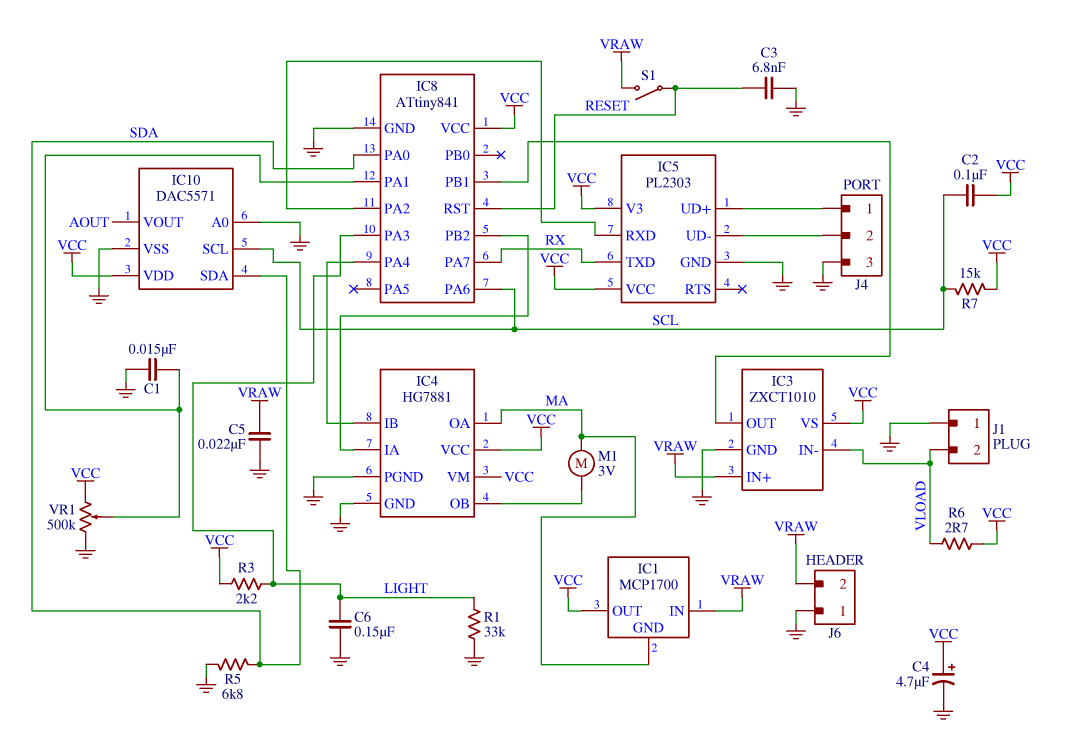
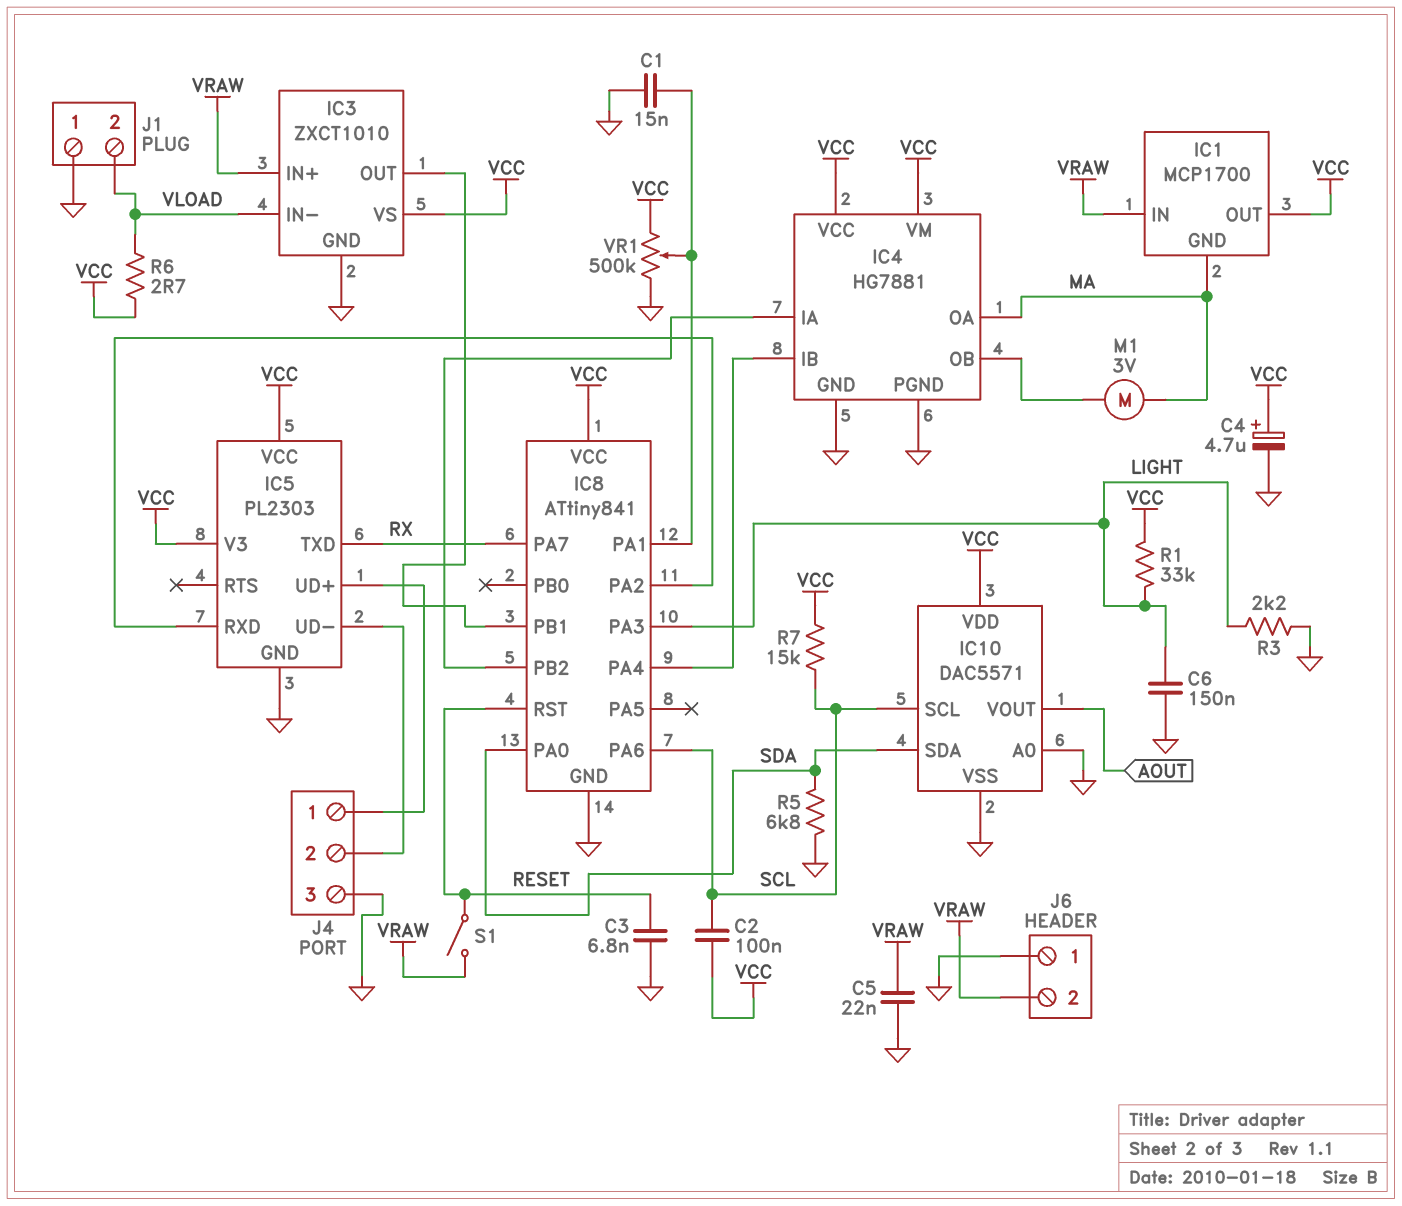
R1: 33k (GND, LIGHT) -> 33k (LIGHT, VCC)
R3: 2.2k (LIGHT, VCC) -> 2.2k (GND, LIGHT)

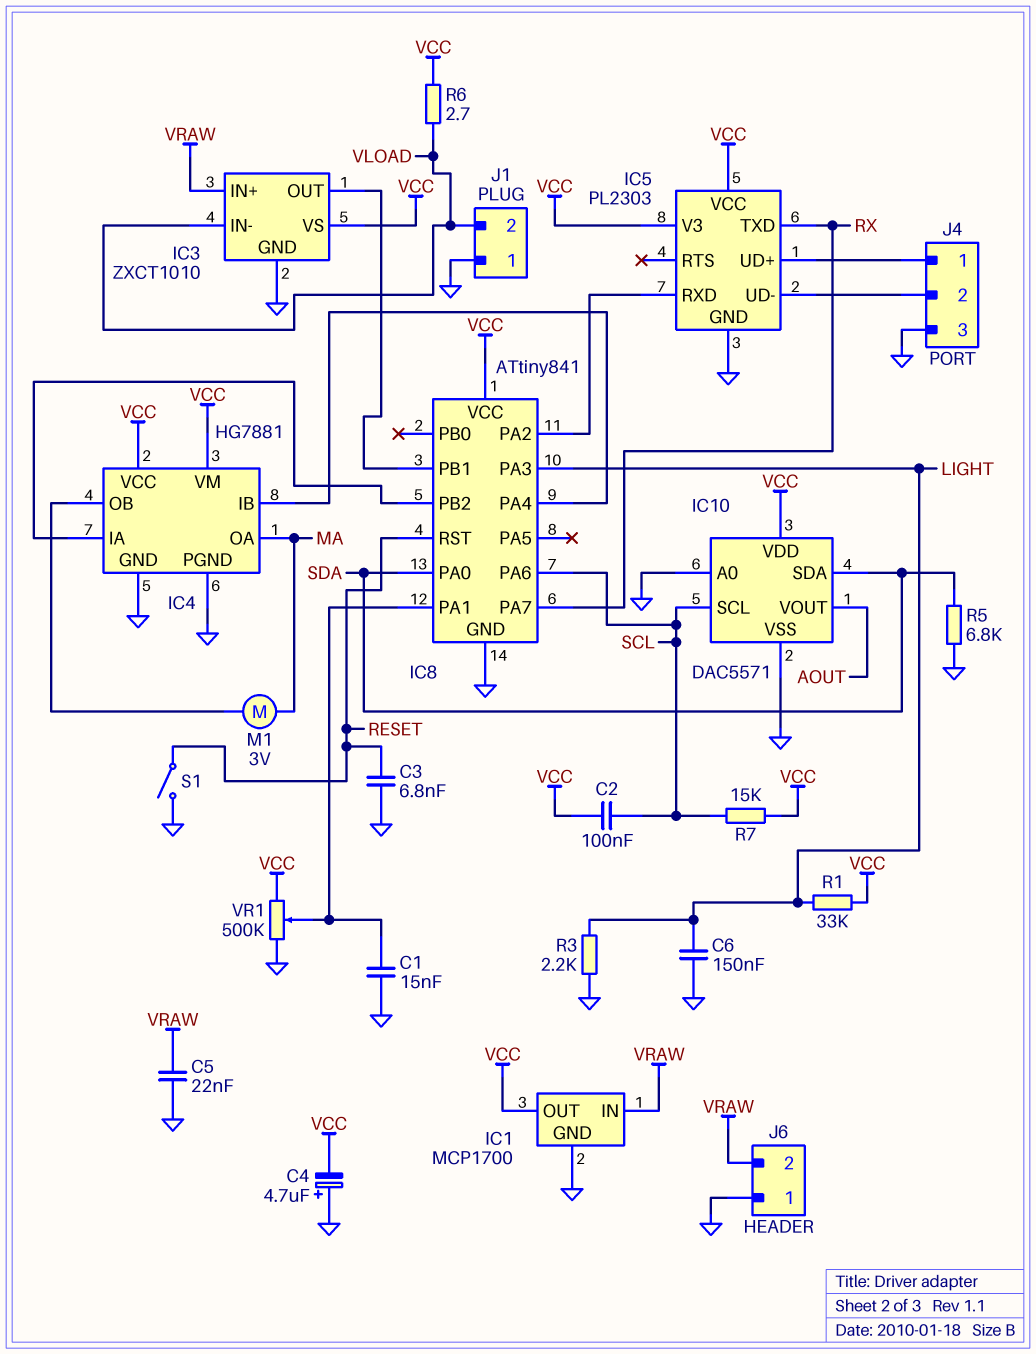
C4: 4.7uF (plus VCC, minus GND) -> 4.7uF (plus GND, minus VCC)
IC1 pin GND: MA -> GND
S1: switch (RESET, VRAW) -> switch (GND, RESET)

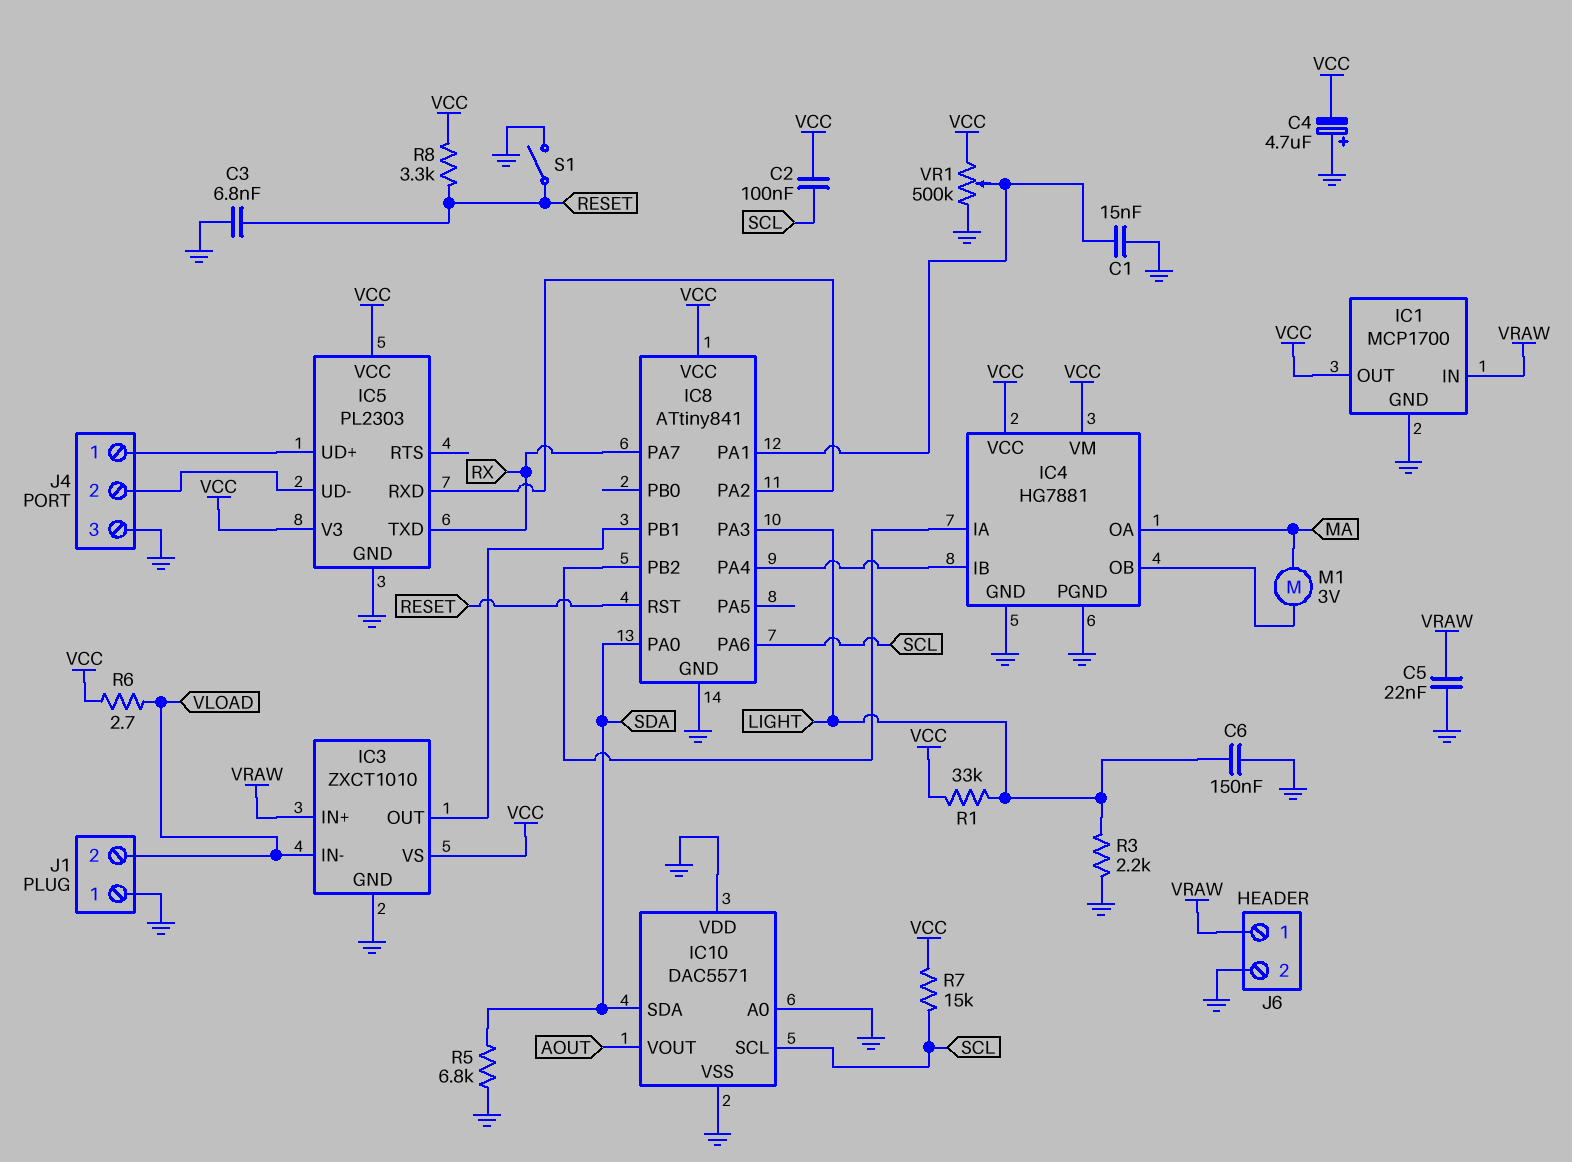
IC10 pin VDD: VCC -> GND
J6 pin 1: GND -> VRAW
J6 pin 2: VRAW -> GND
R8: none -> 3.3k (RESET, VCC)

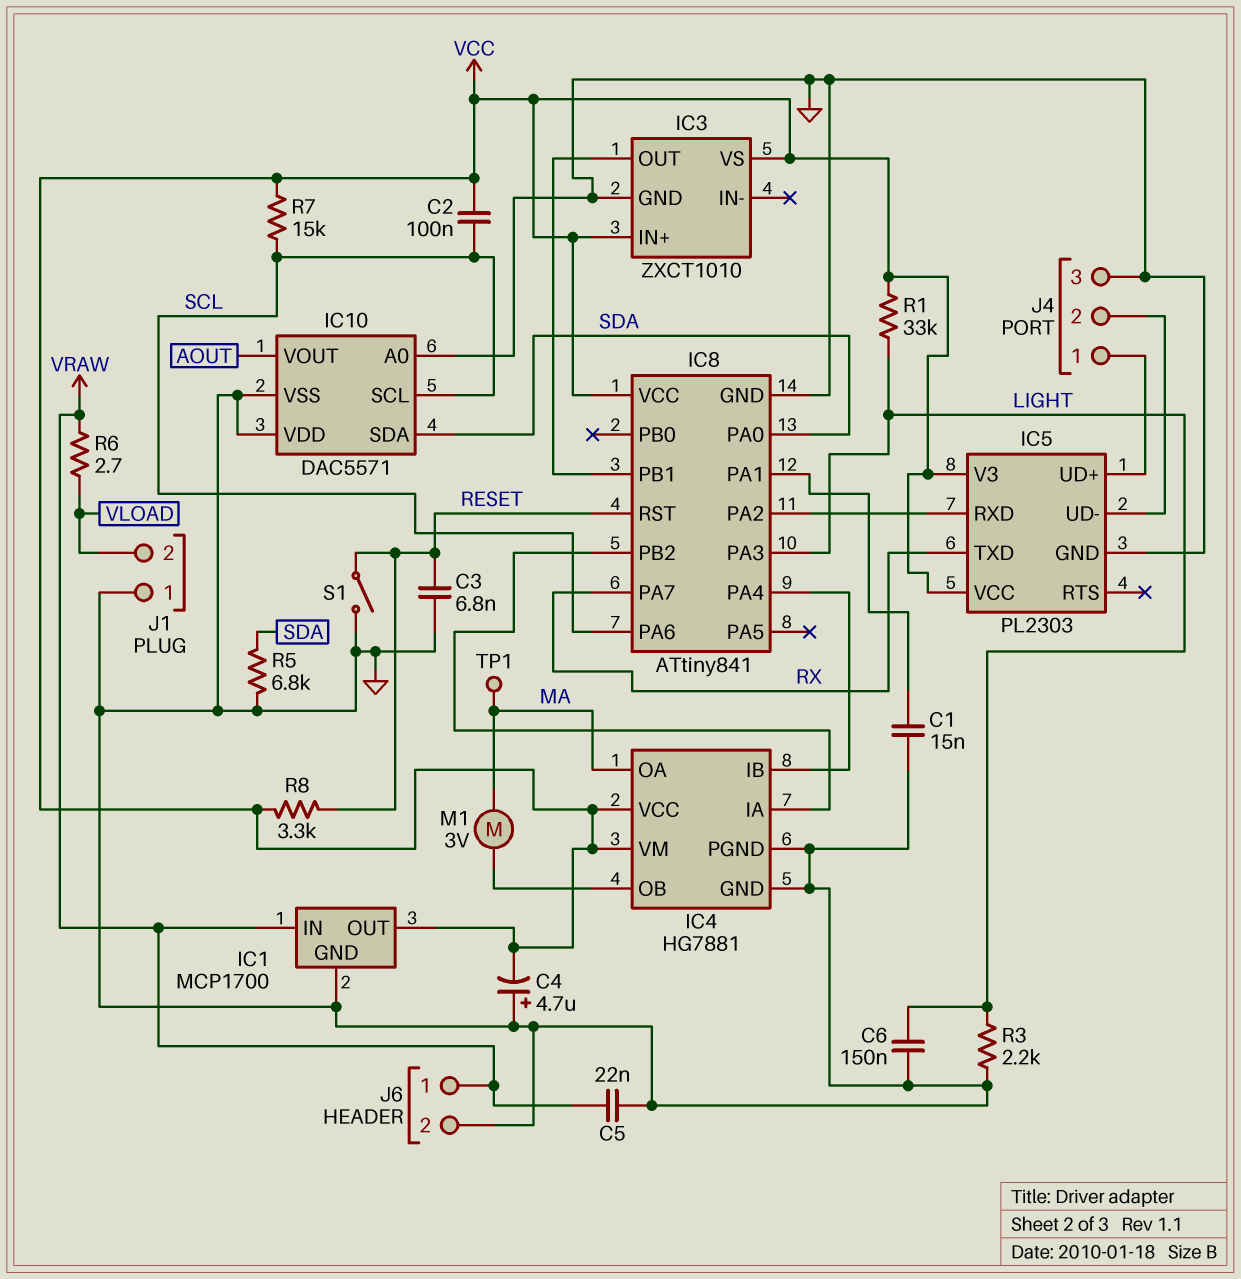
IC3 pin IN+: VRAW -> VCC
IC3 pin IN-: VLOAD -> none
R6: 2.7 (VCC, VLOAD) -> 2.7 (VLOAD, VRAW)
TP1: none -> test point (MA)
VR1: 500k (GND, VCC, wiper IC8/PA1) -> none

